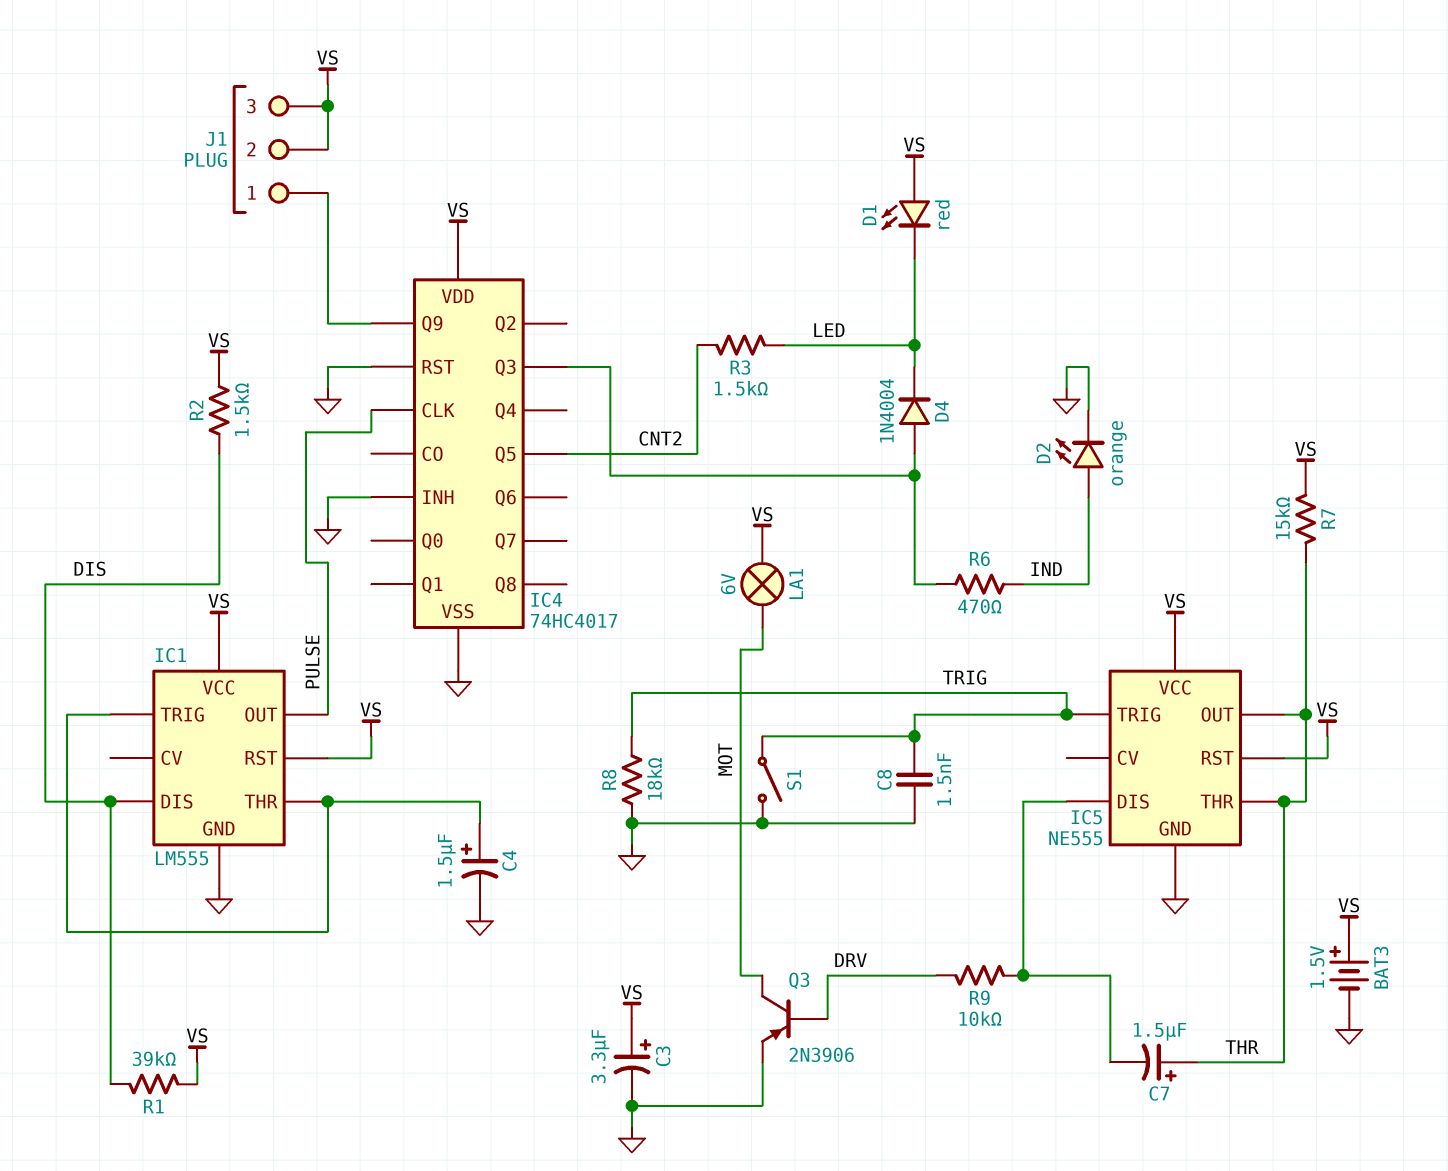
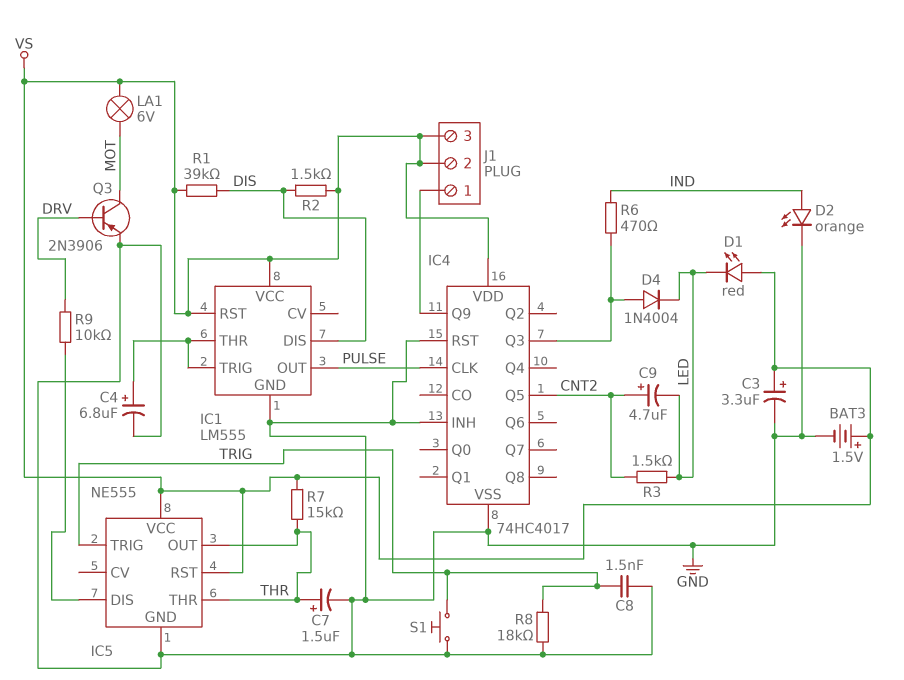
C4: 1.5uF (plus IC1/THR, minus GND) -> 6.8uF (plus IC1/THR, minus GND)
C7: 1.5uF (plus THR, minus IC5/DIS) -> 1.5uF (plus THR, minus GND)
C9: none -> 4.7uF (plus CNT2, minus LED)
S1: switch (GND, TRIG) -> button (GND, TRIG)

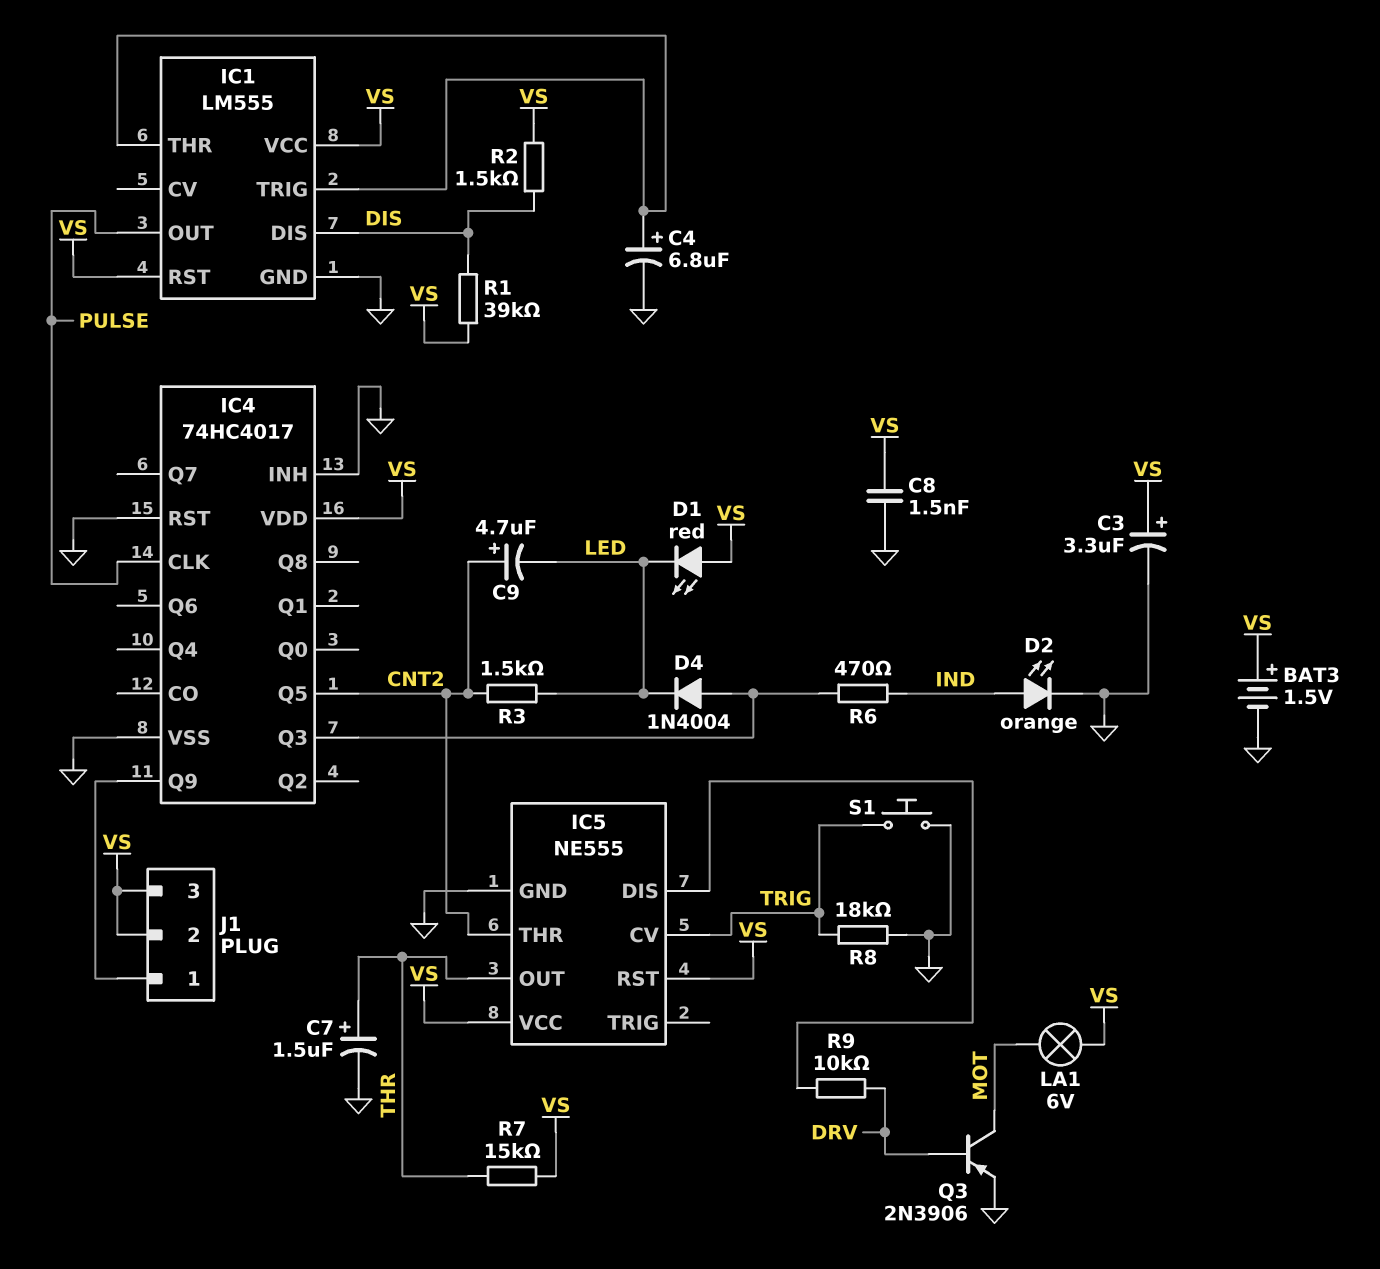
C8: 1.5nF (GND, TRIG) -> 1.5nF (GND, VS)
IC5 pin CV: none -> TRIG
IC5 pin THR: THR -> CNT2
IC5 pin TRIG: TRIG -> none

